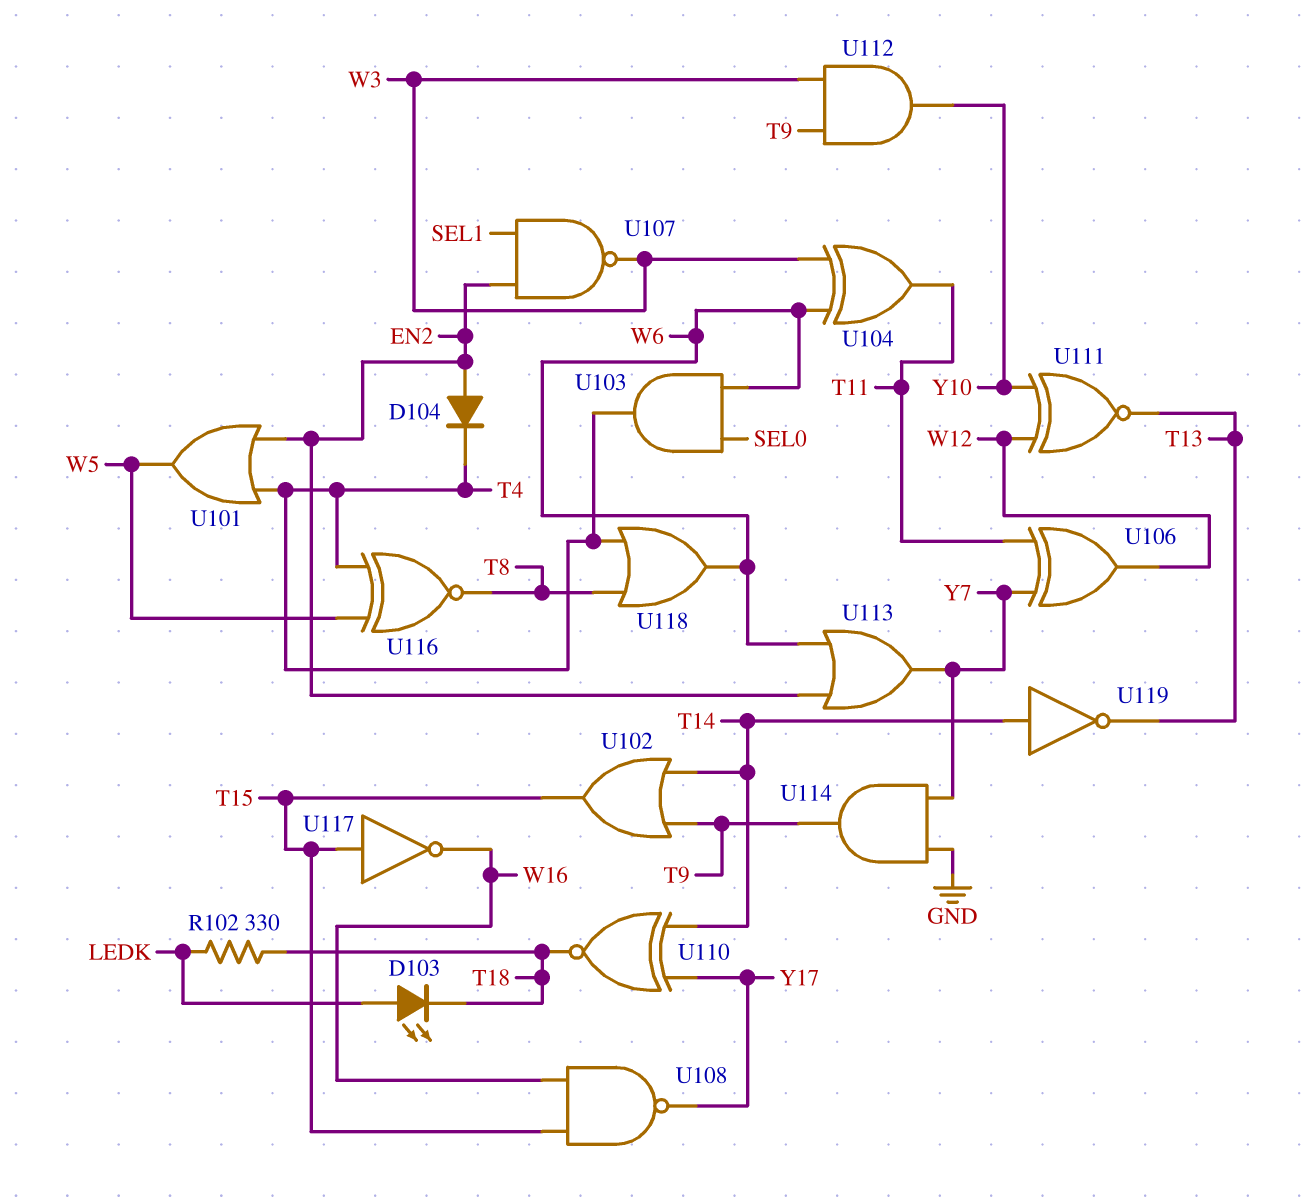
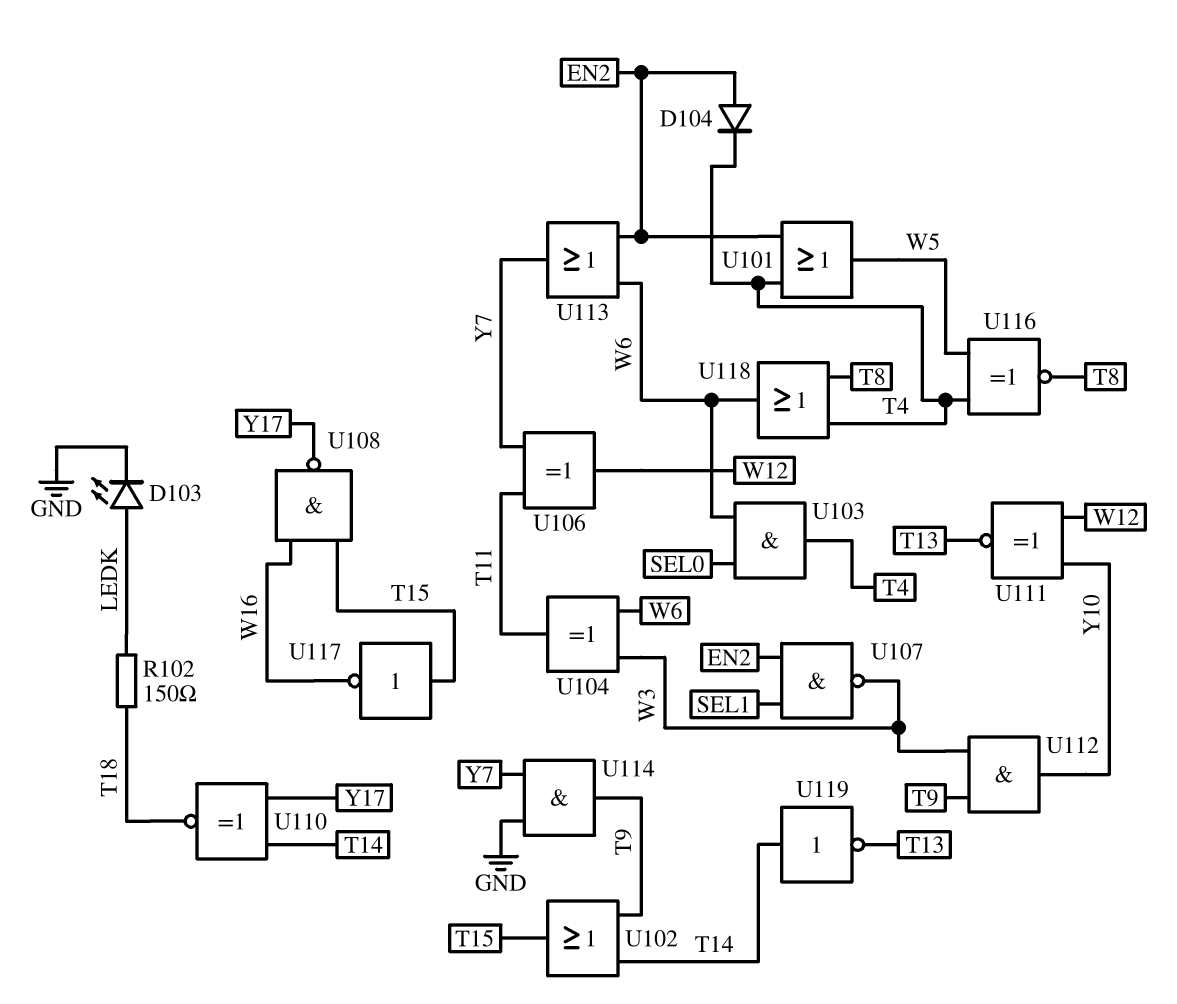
D103: LED (A LEDK, K T18) -> LED (A LEDK, K GND)
R102: 330 (LEDK, T18) -> 150 (LEDK, T18)

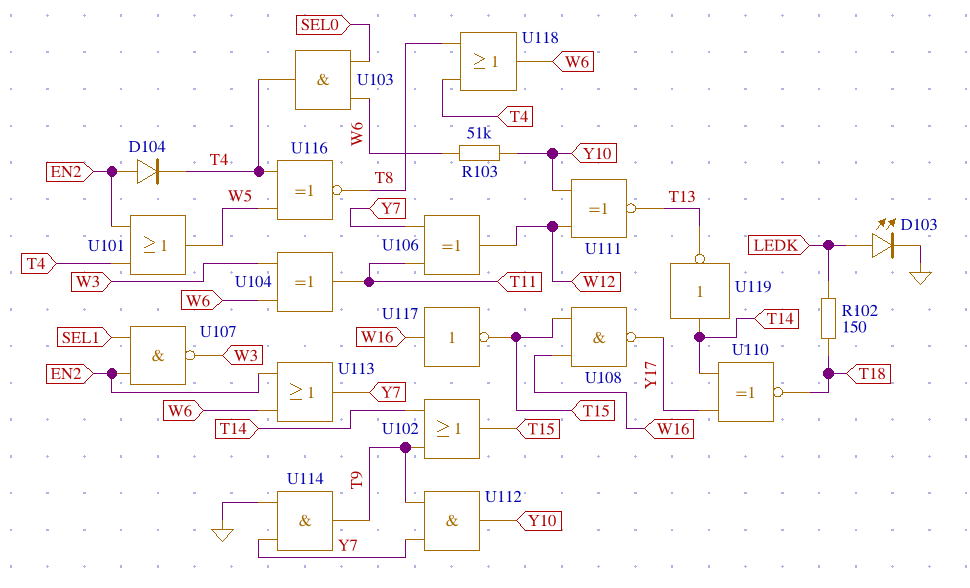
R103: none -> 51k (W6, Y10)
U112: AND (in T9, in W3, out Y10) -> AND (in T9, in Y7, out Y10)
U117: NOT (in T15, out W16) -> NOT (in W16, out T15)

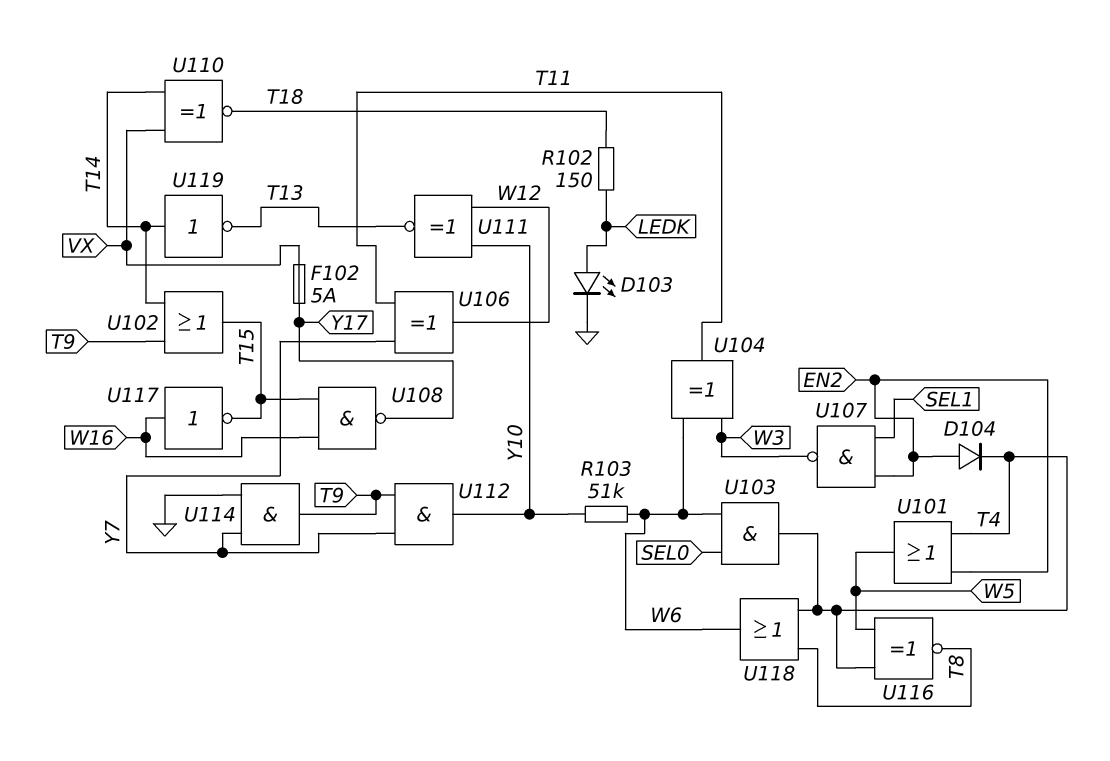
F102: none -> 5A (VX, Y17)
U110: XNOR (in T14, in Y17, out T18) -> XNOR (in T14, in VX, out T18)
U113: OR (in EN2, in W6, out Y7) -> none

